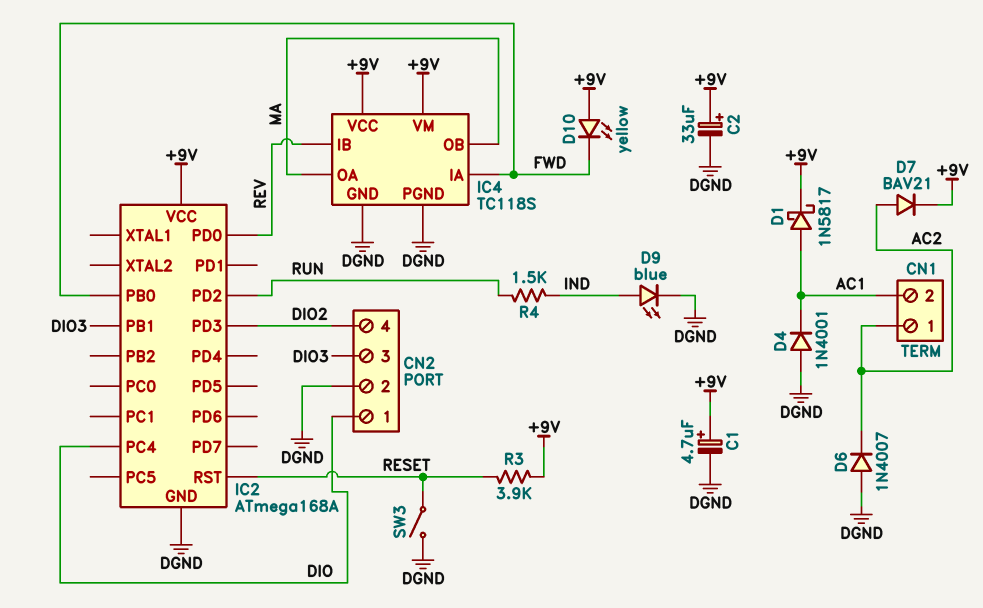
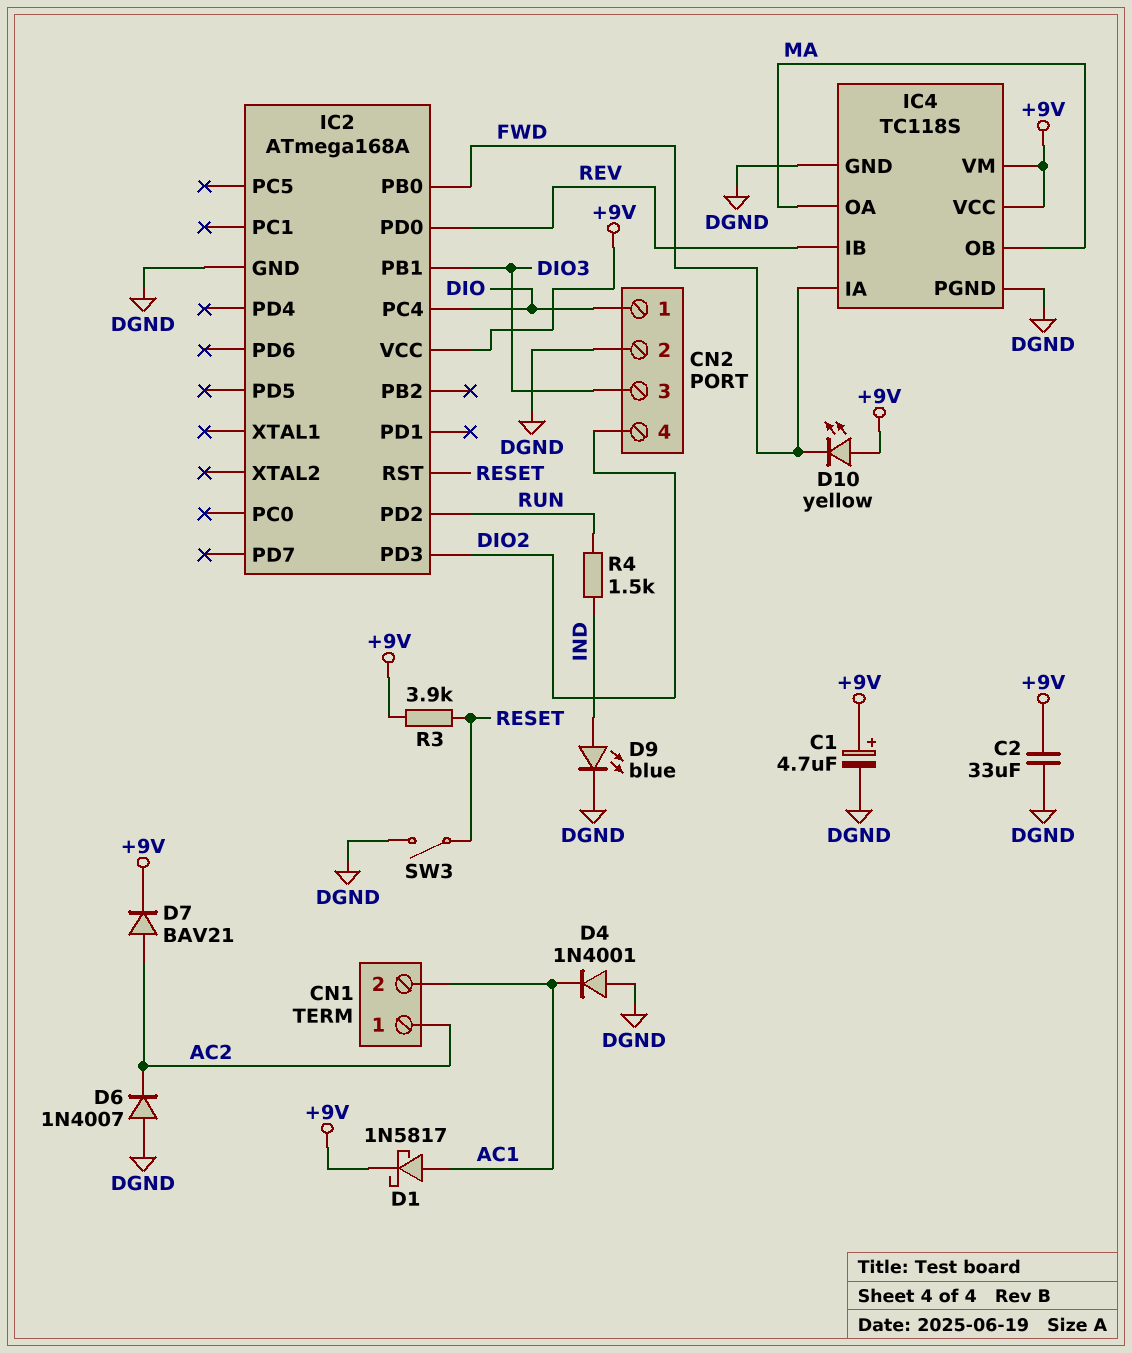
C2: 33uF (plus +9V, minus DGND) -> 33uF (+9V, DGND)

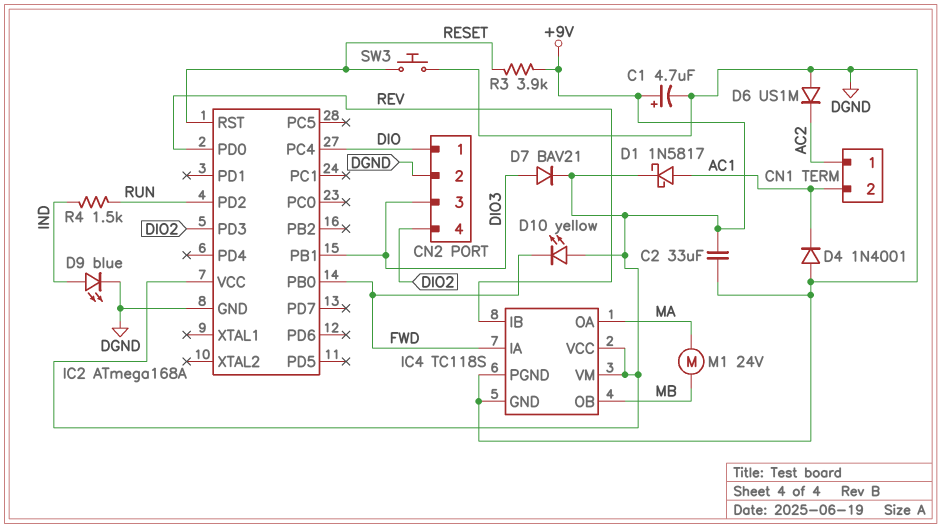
D6: diode 1N4007 (A DGND, K AC2) -> diode US1M (A DGND, K AC2)
D7: diode BAV21 (A AC2, K +9V) -> diode BAV21 (A DIO3, K +9V)
IC4 pin OB: MA -> MB
M1: none -> motor 24V (MA, MB)
SW3: switch (DGND, RESET) -> button (DGND, RESET)

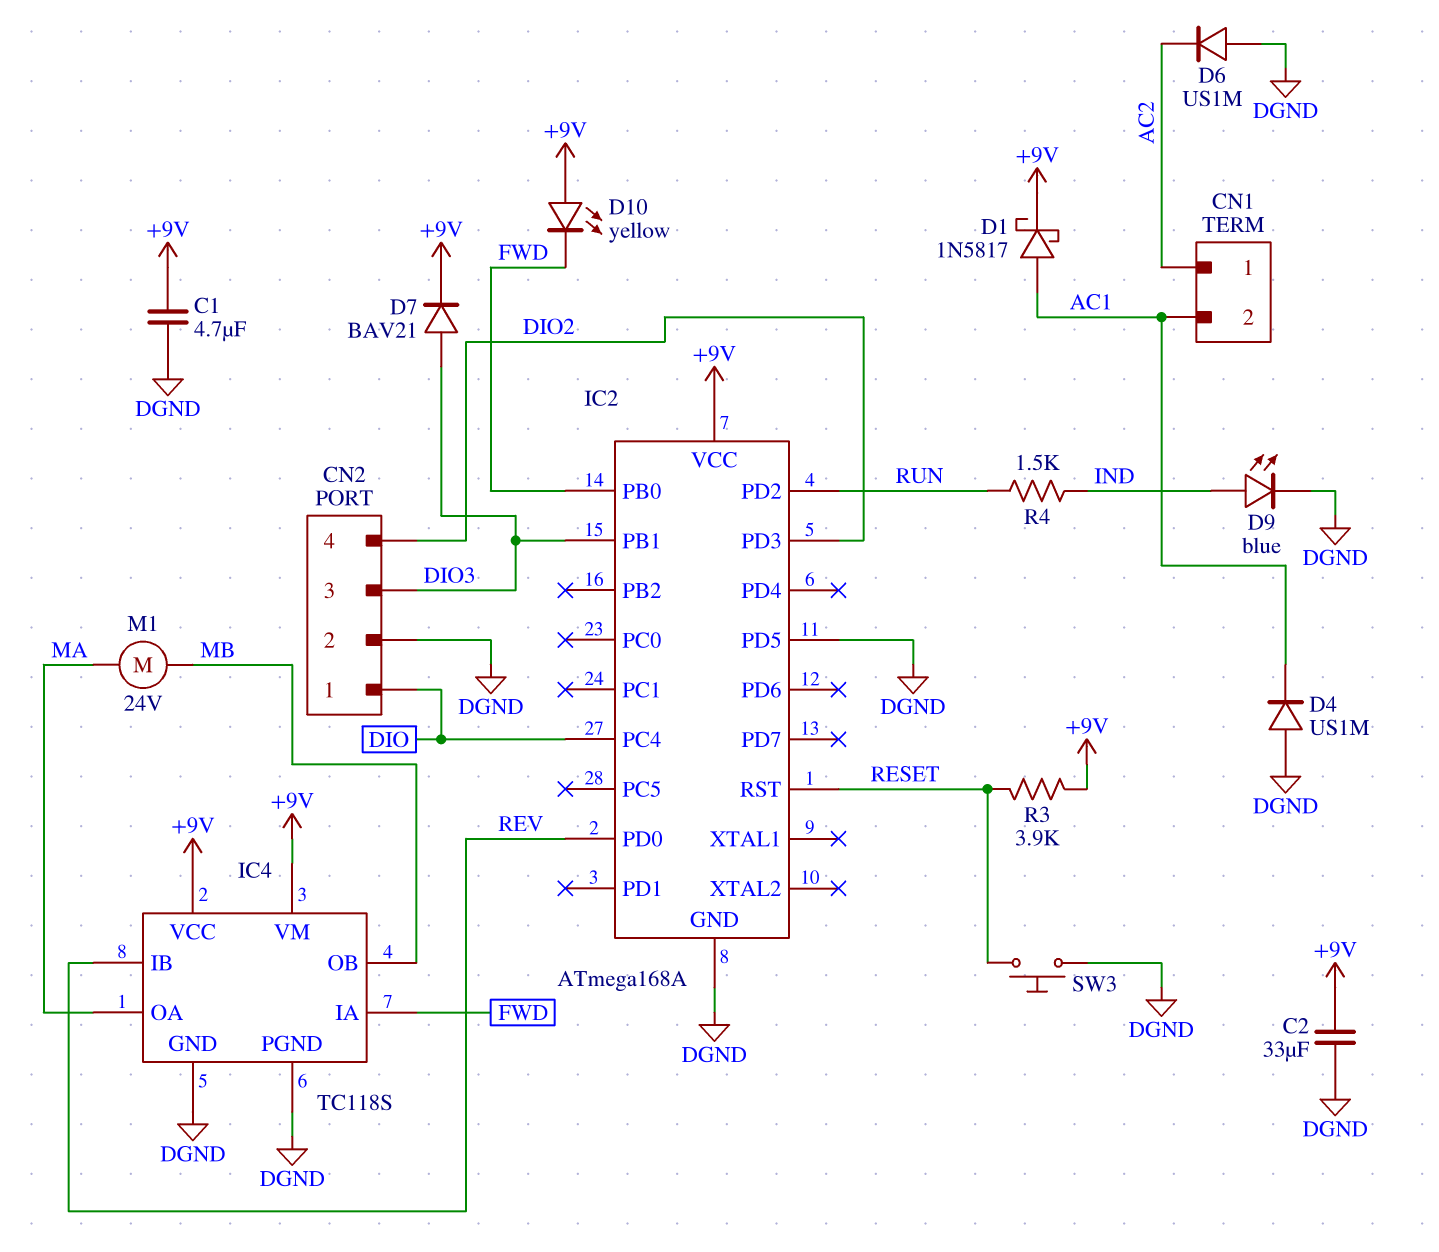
C1: 4.7uF (plus +9V, minus DGND) -> 4.7uF (+9V, DGND)
D4: diode 1N4001 (A DGND, K AC1) -> diode US1M (A DGND, K AC1)
IC2 pin PD5: none -> DGND

